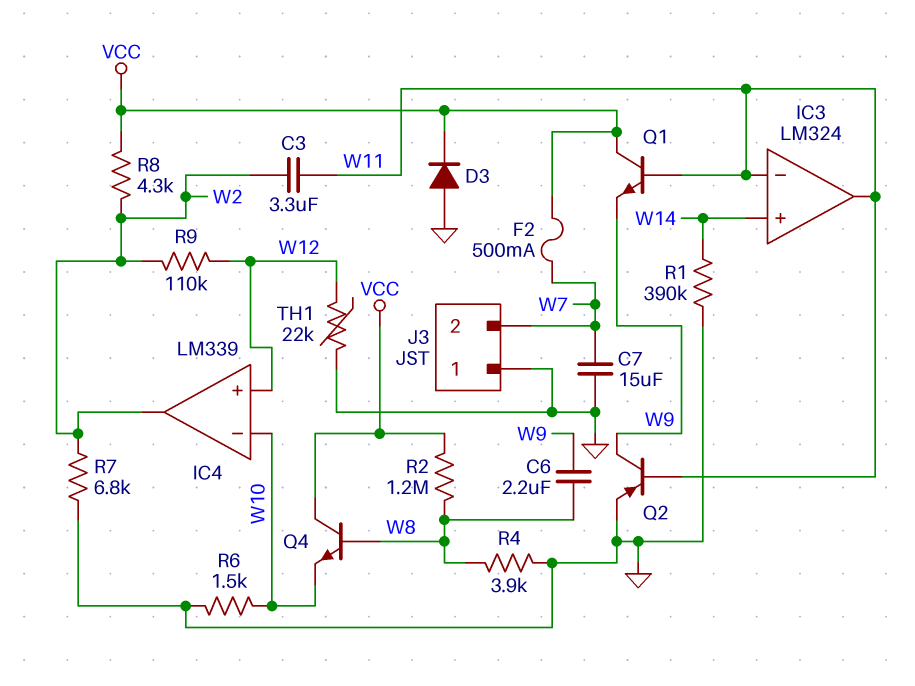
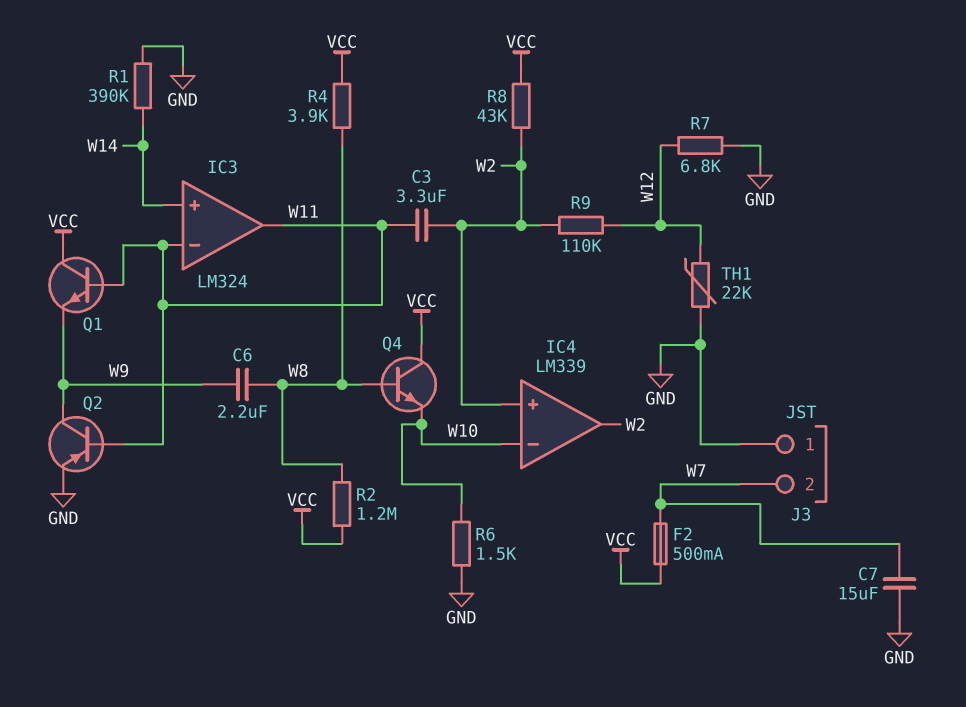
D3: diode (A GND, K VCC) -> none
IC4 pin in+: W12 -> W2
R4: 3.9k (GND, W8) -> 3.9k (VCC, W8)
R7: 6.8k (GND, W2) -> 6.8k (GND, W12)
R8: 4.3k (VCC, W2) -> 43k (VCC, W2)

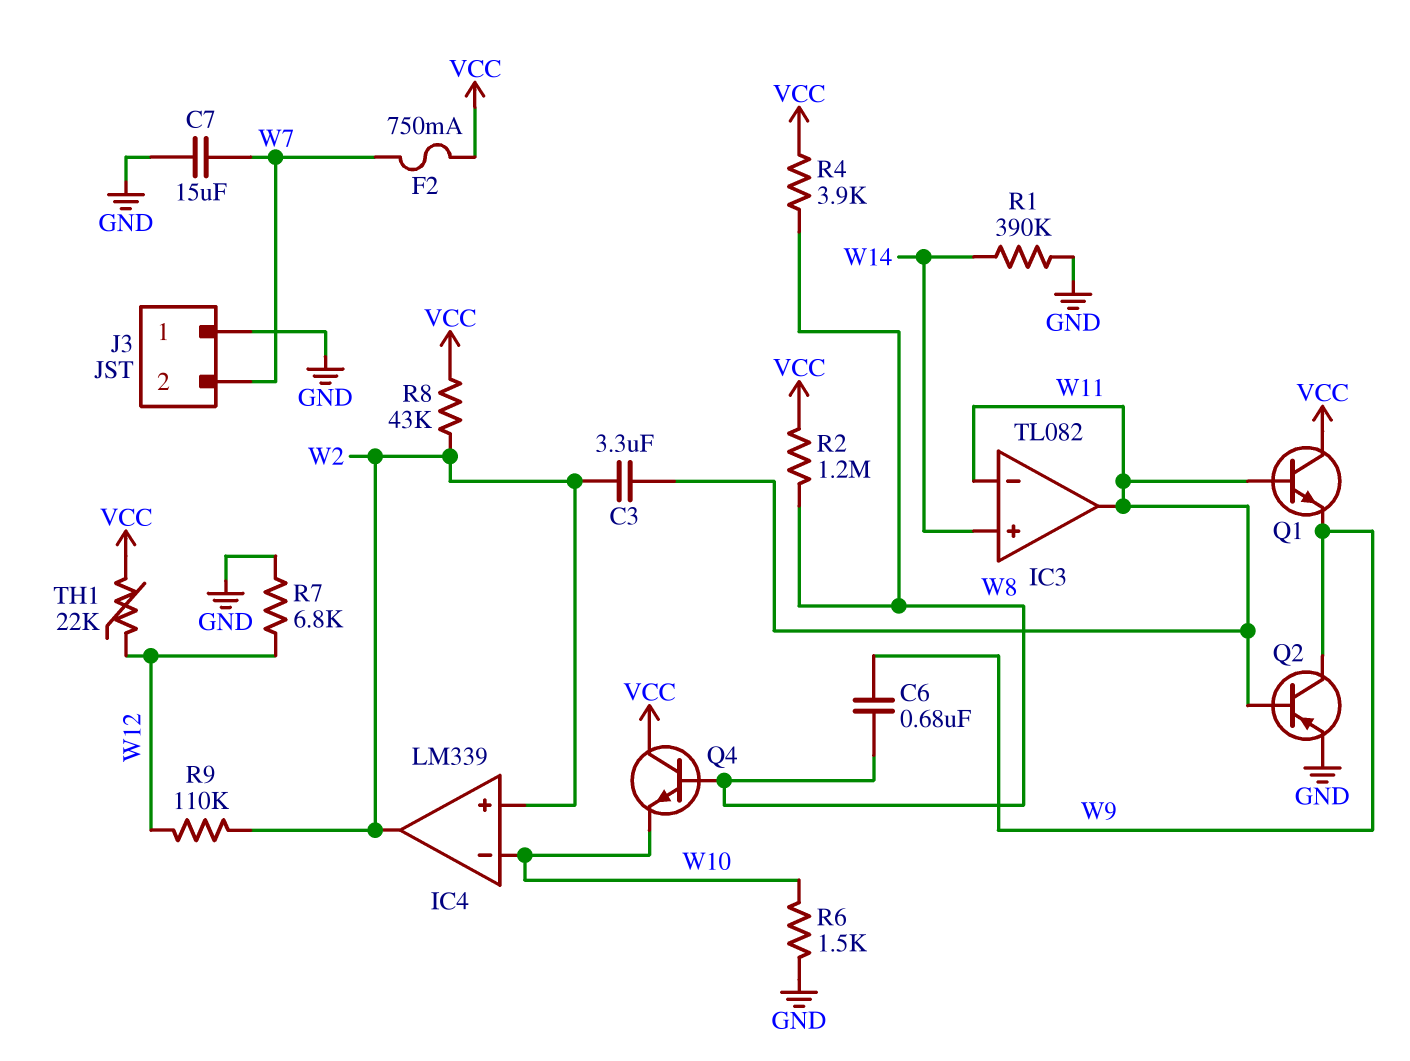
C6: 2.2uF (W8, W9) -> 680nF (W8, W9)
F2: 500mA (VCC, W7) -> 750mA (VCC, W7)
IC3: LM324 -> TL082
TH1: 22k (GND, W12) -> 22k (VCC, W12)

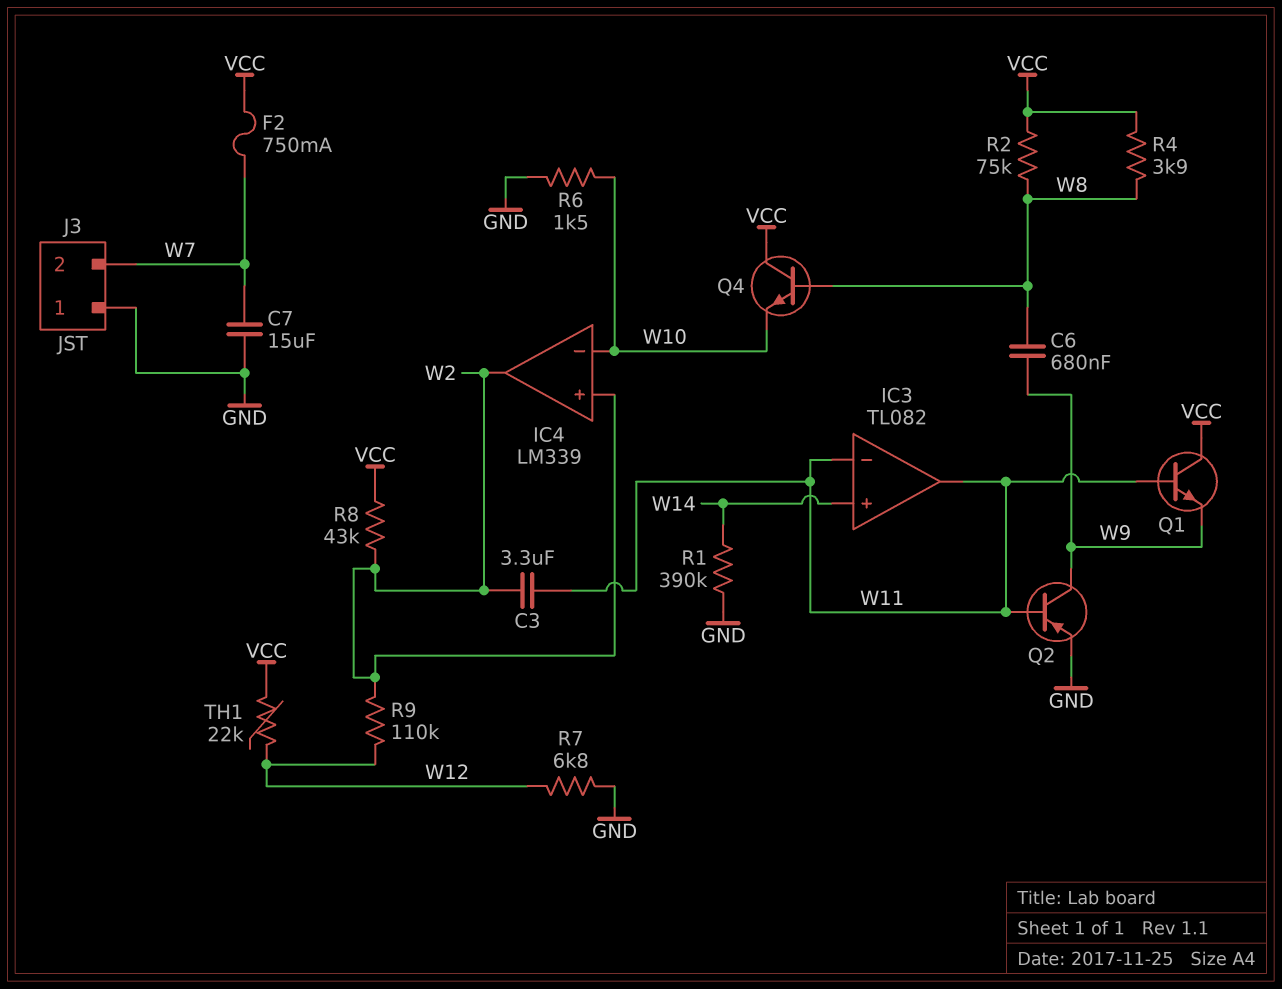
R2: 1.2M (VCC, W8) -> 75k (VCC, W8)

